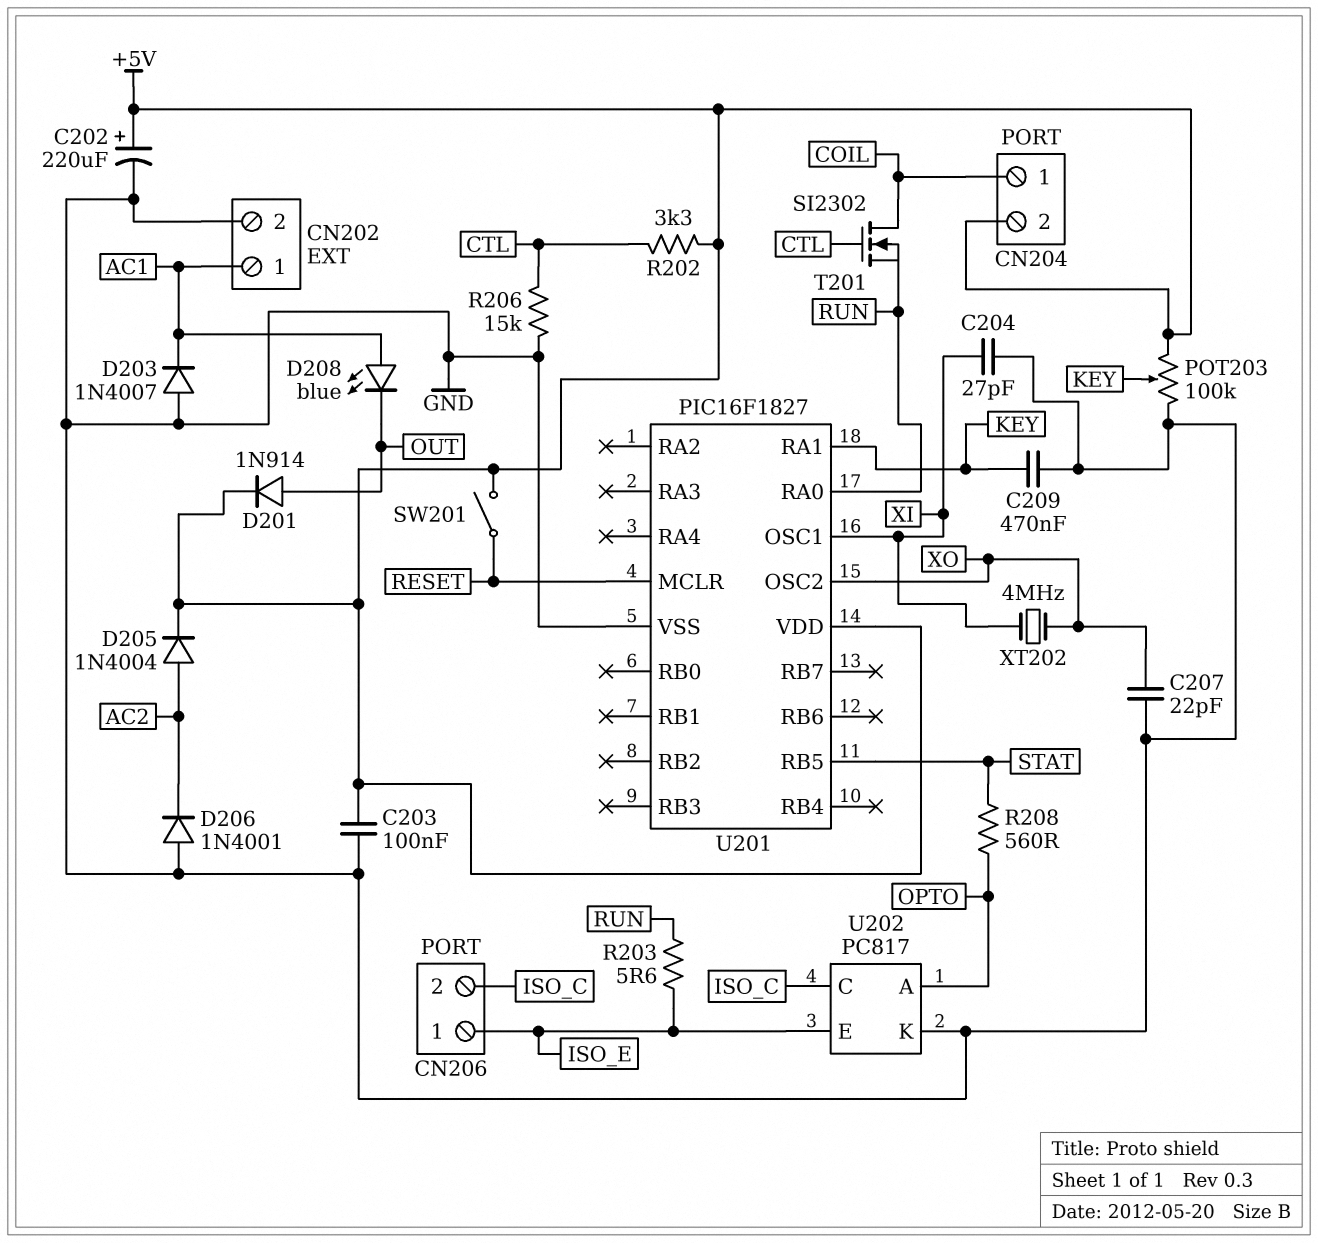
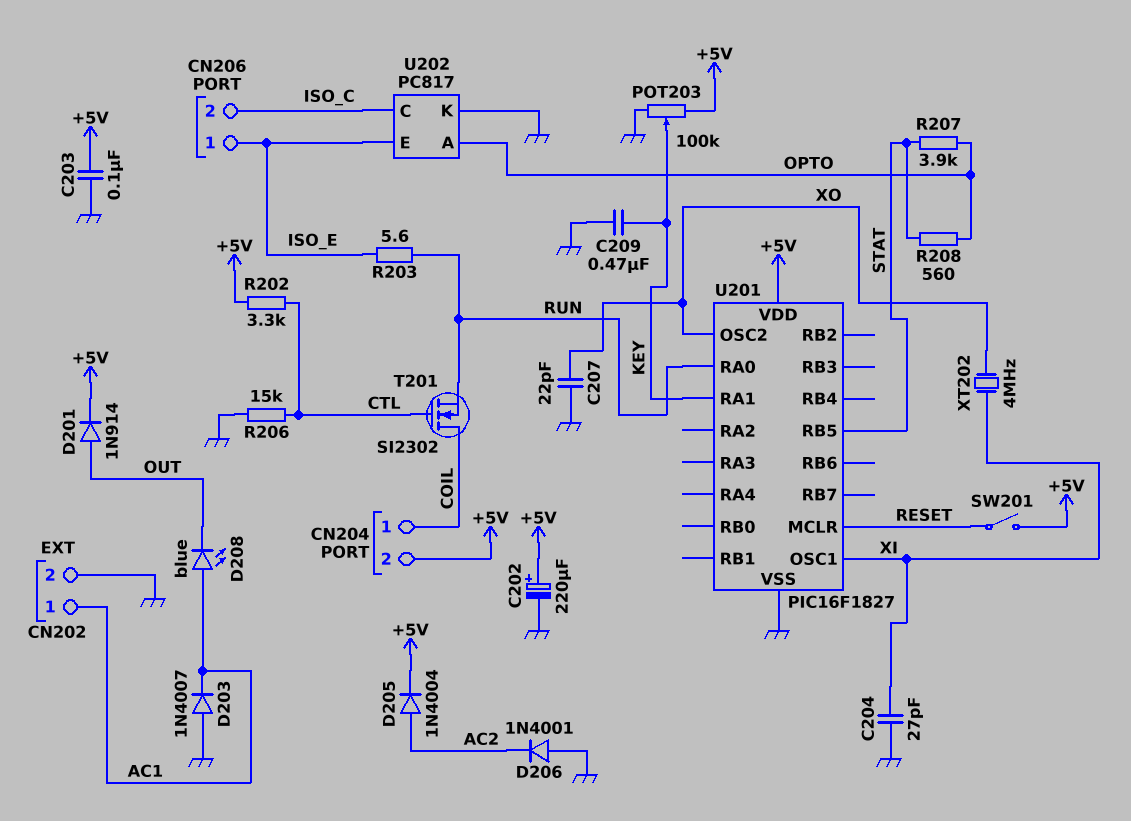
R207: none -> 3.9k (OPTO, STAT)

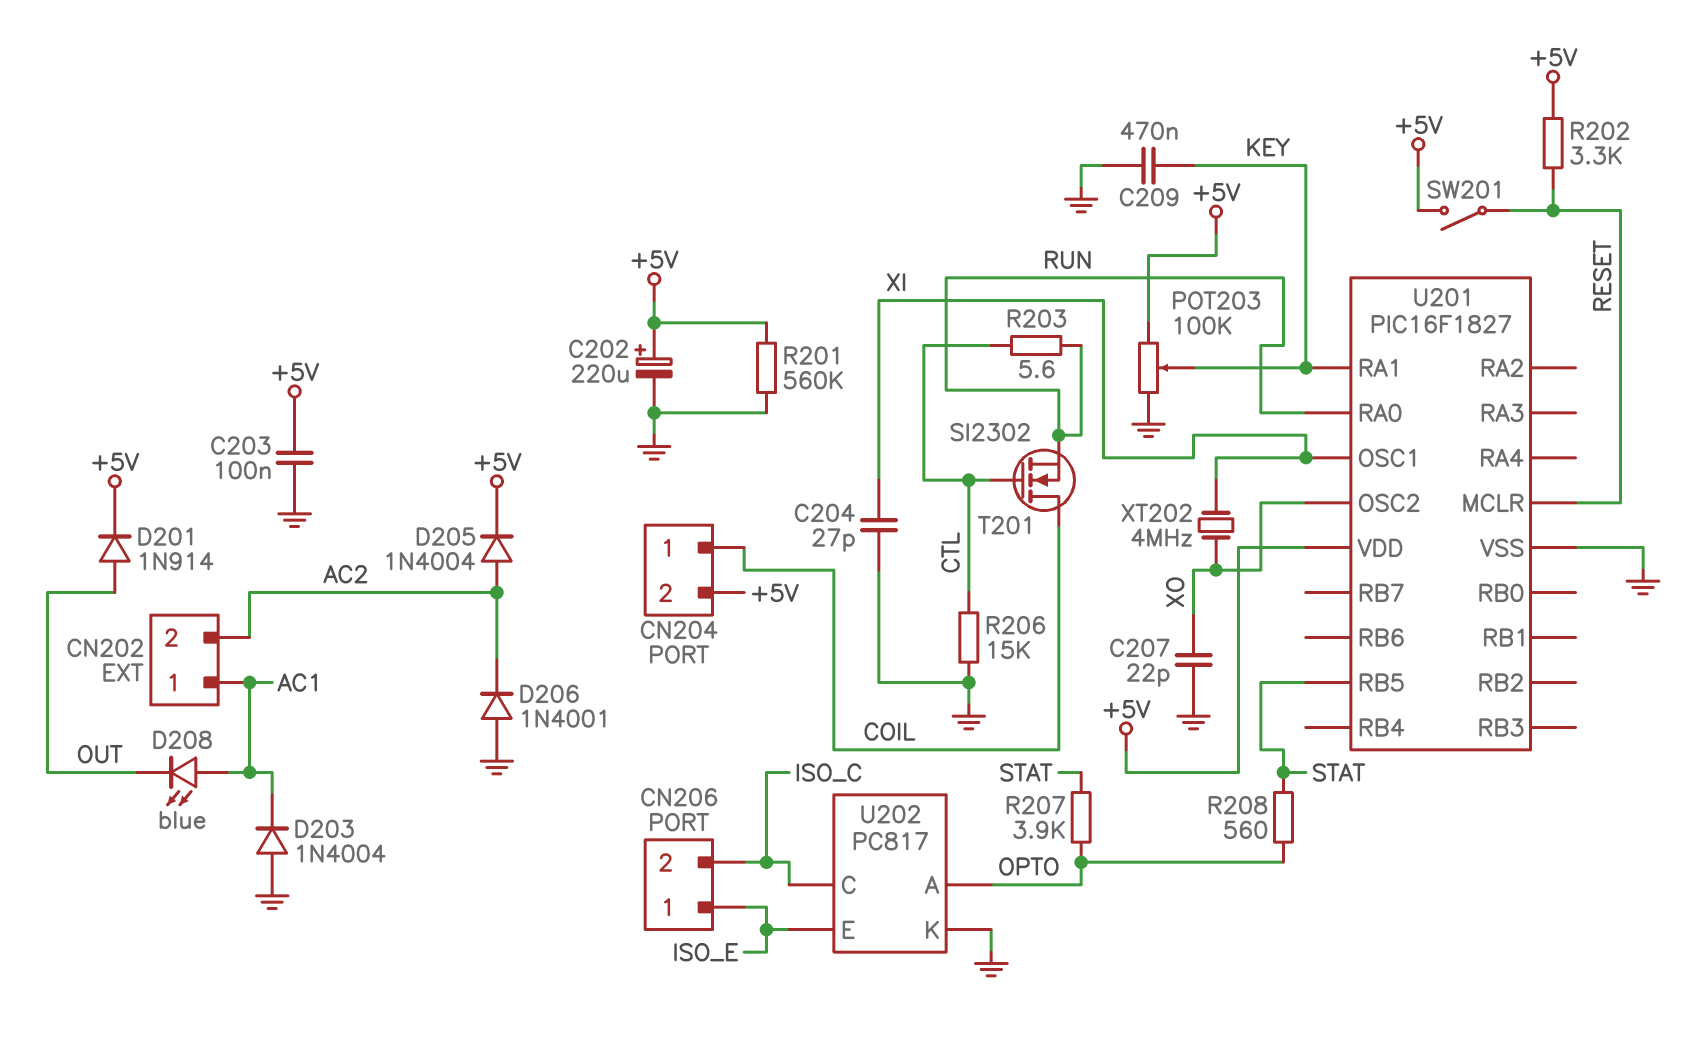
CN202 pin 2: GND -> AC2
D203: diode 1N4007 (A GND, K AC1) -> diode 1N4004 (A GND, K AC1)
R201: none -> 560k (+5V, GND)
R202: 3.3k (+5V, CTL) -> 3.3k (+5V, RESET)
R203: 5.6 (ISO_E, RUN) -> 5.6 (CTL, RUN)

